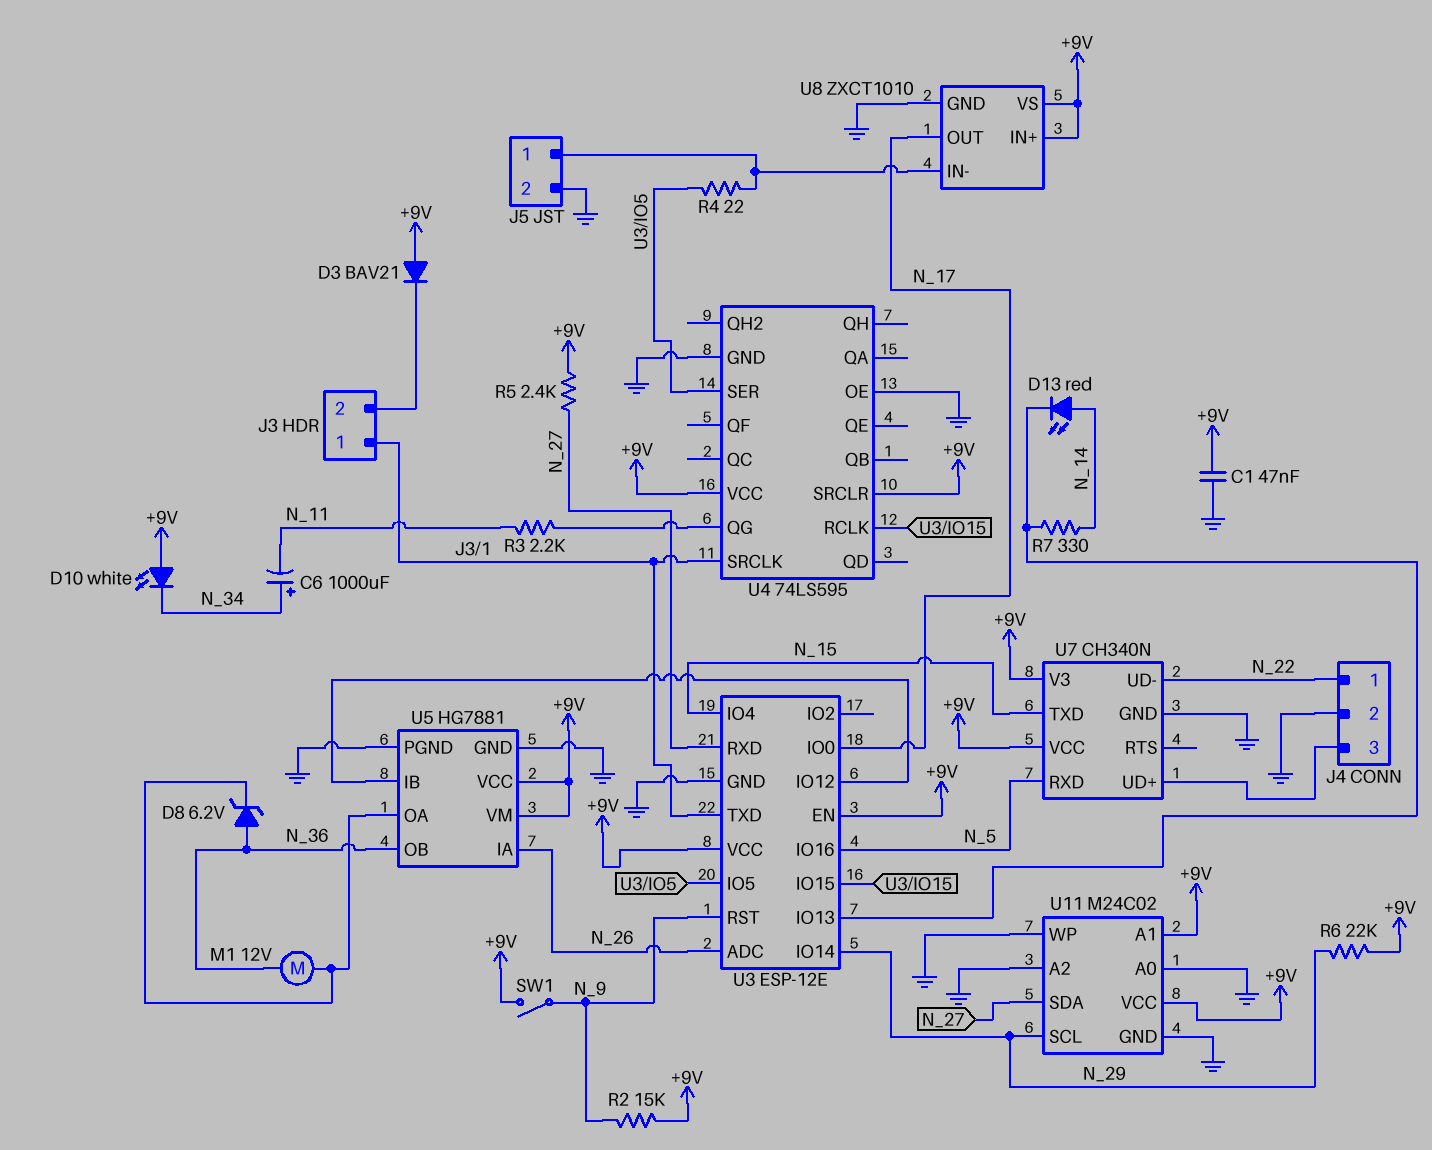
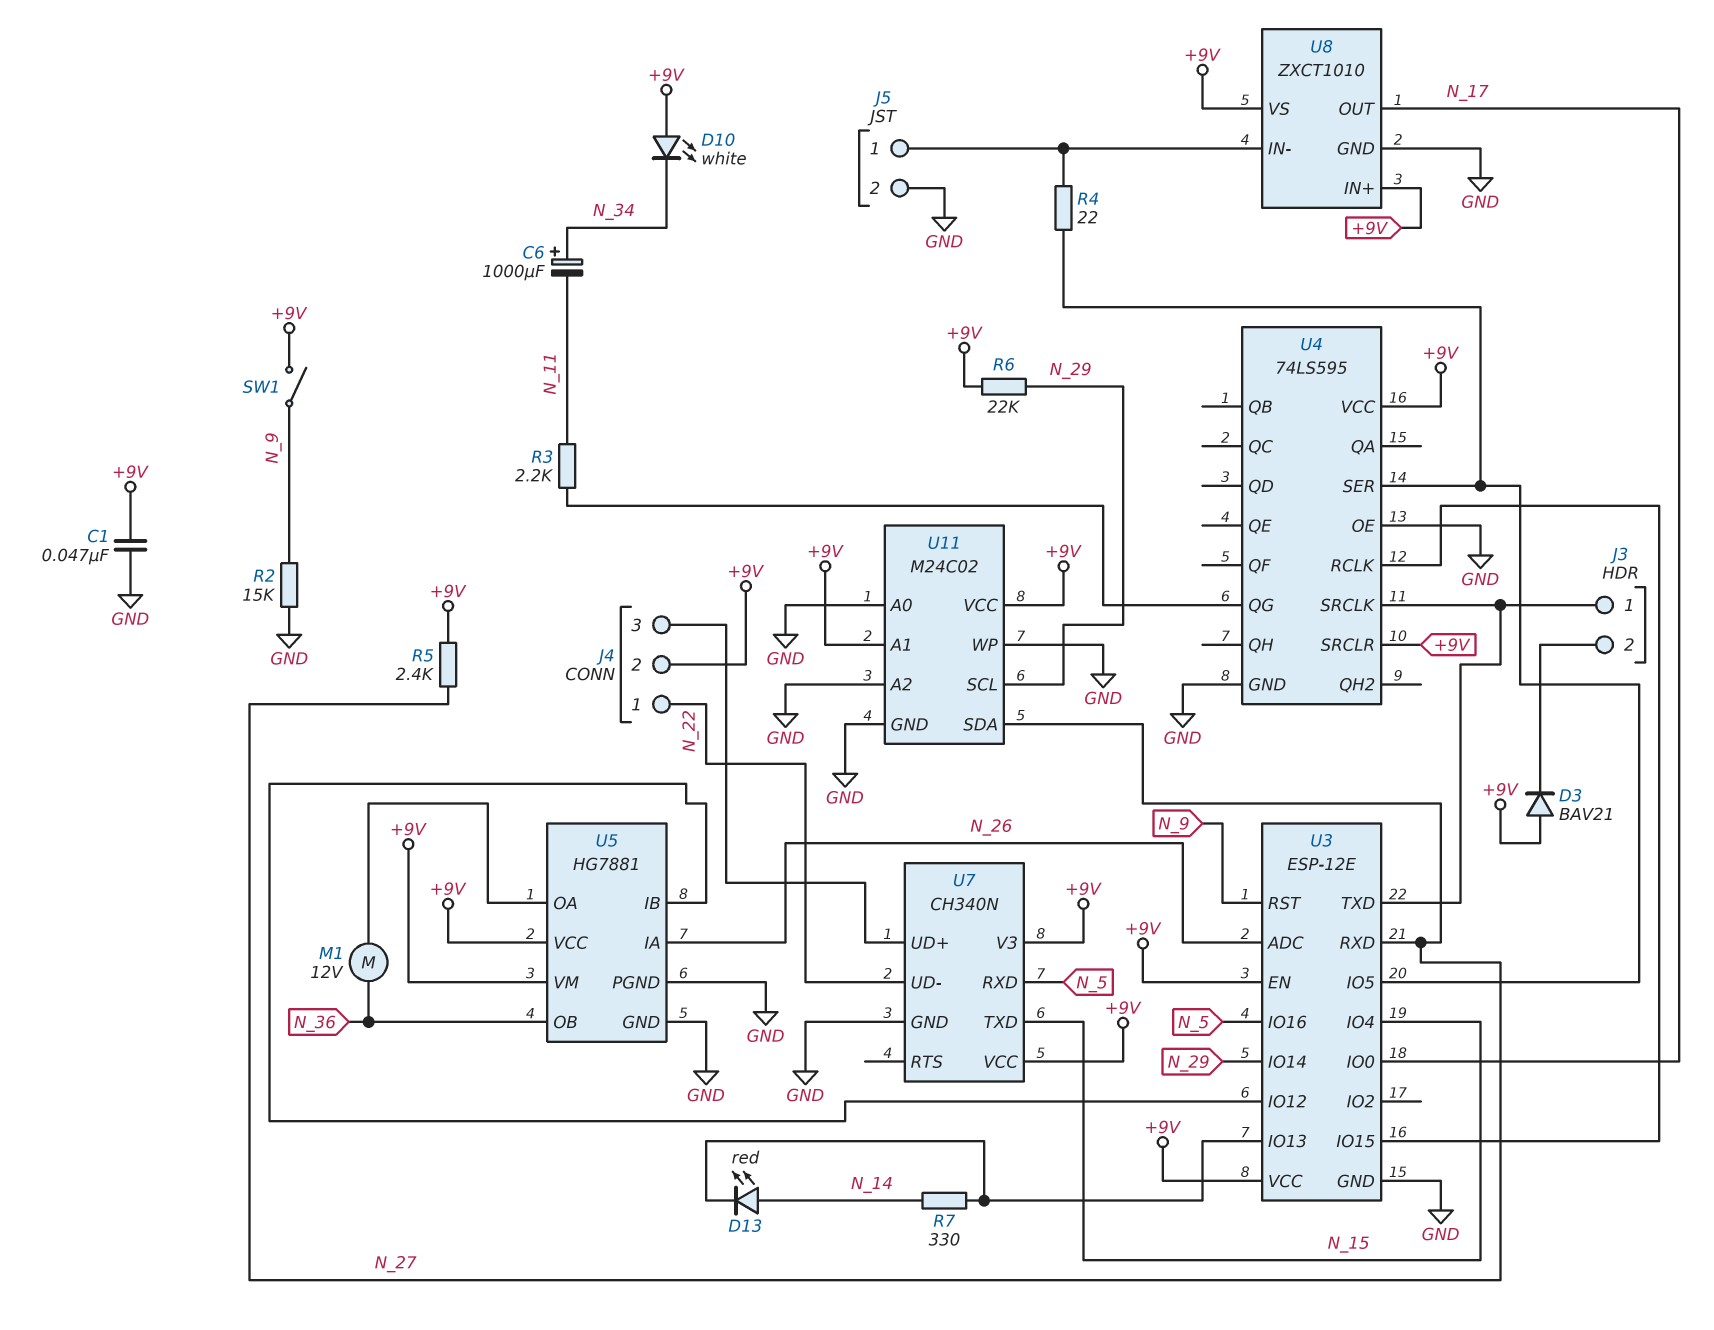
D8: zener 6.2V (A N_36, K U5/OA) -> none
J4 pin 2: GND -> +9V
R2: 15k (+9V, N_9) -> 15k (GND, N_9)

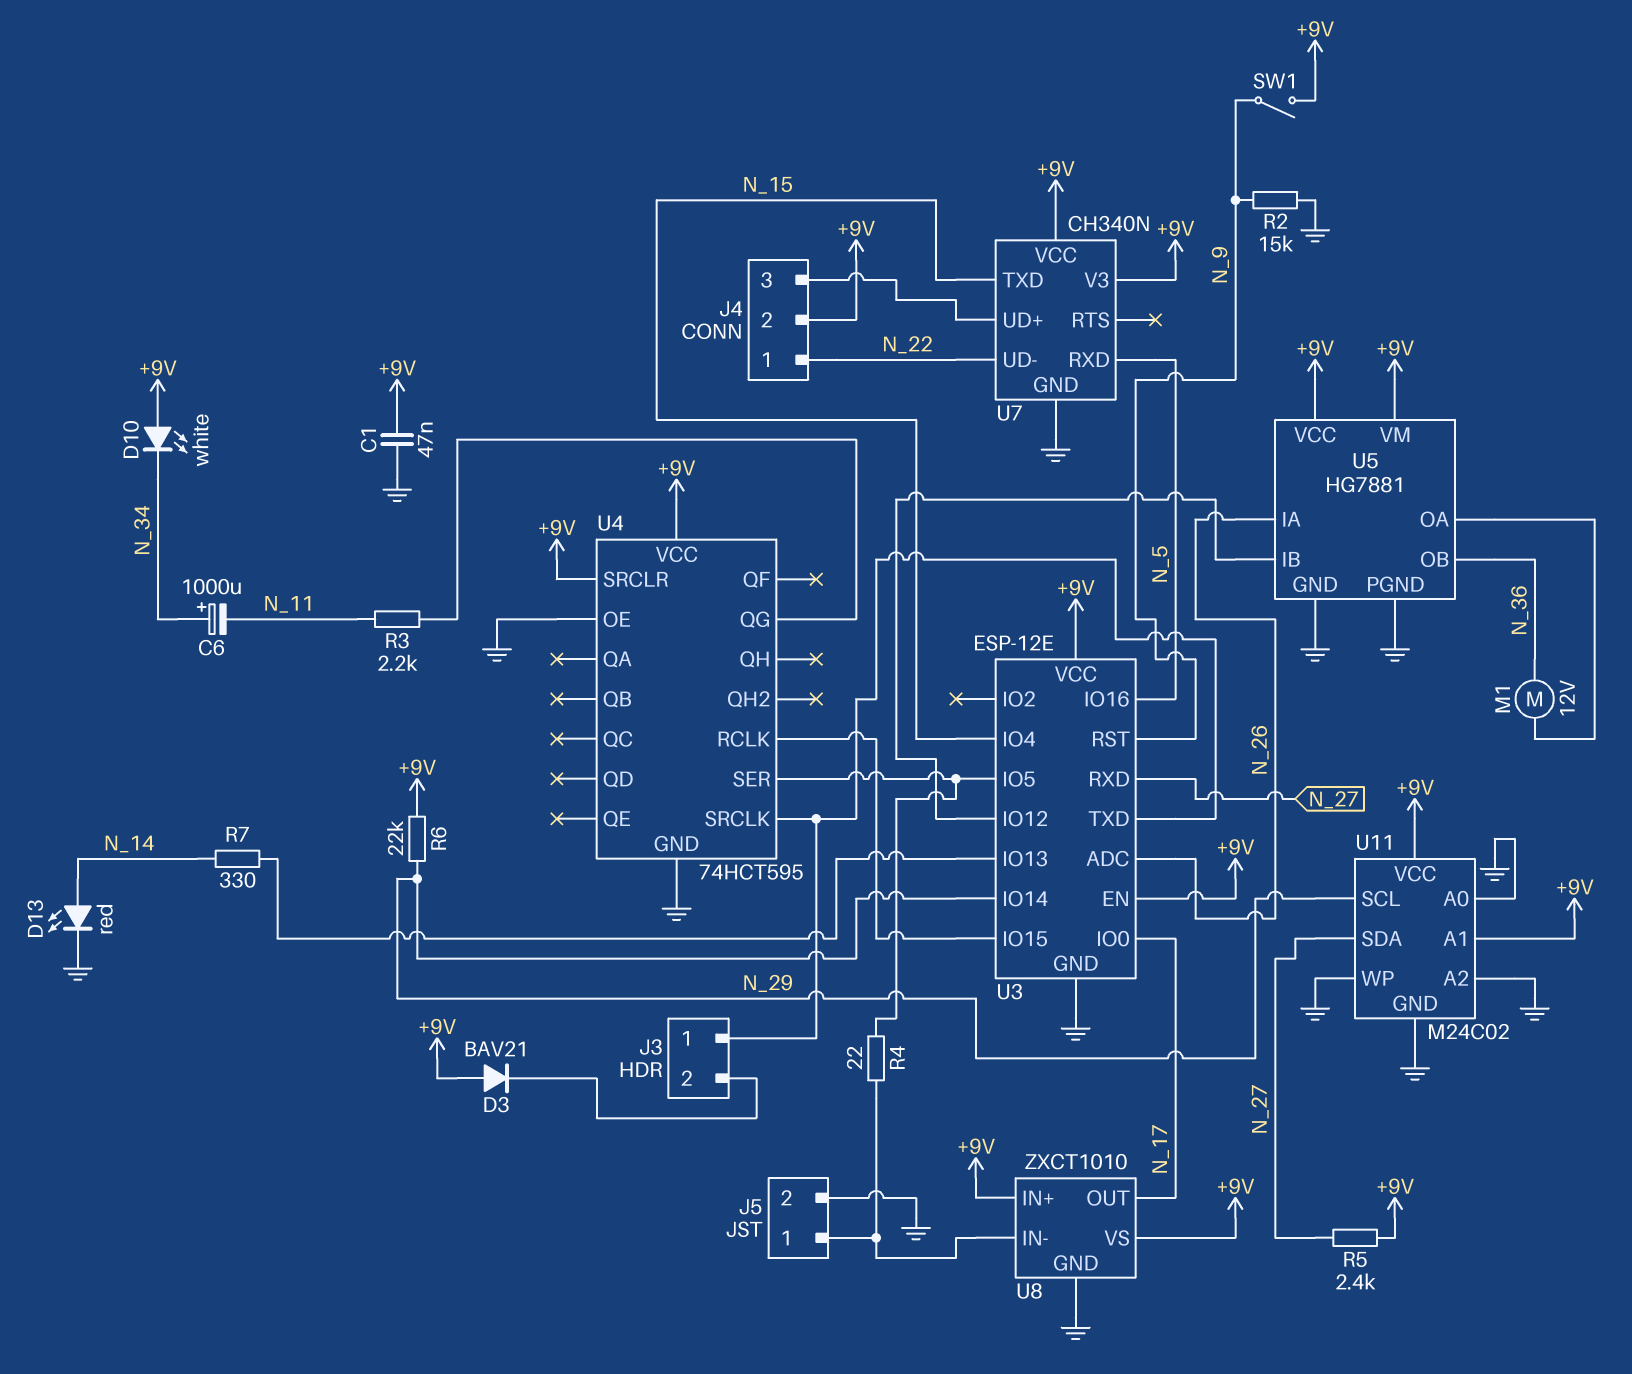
D13: LED red (A N_14, K U3/IO13) -> LED red (A N_14, K GND)
U4: 74LS595 -> 74HCT595

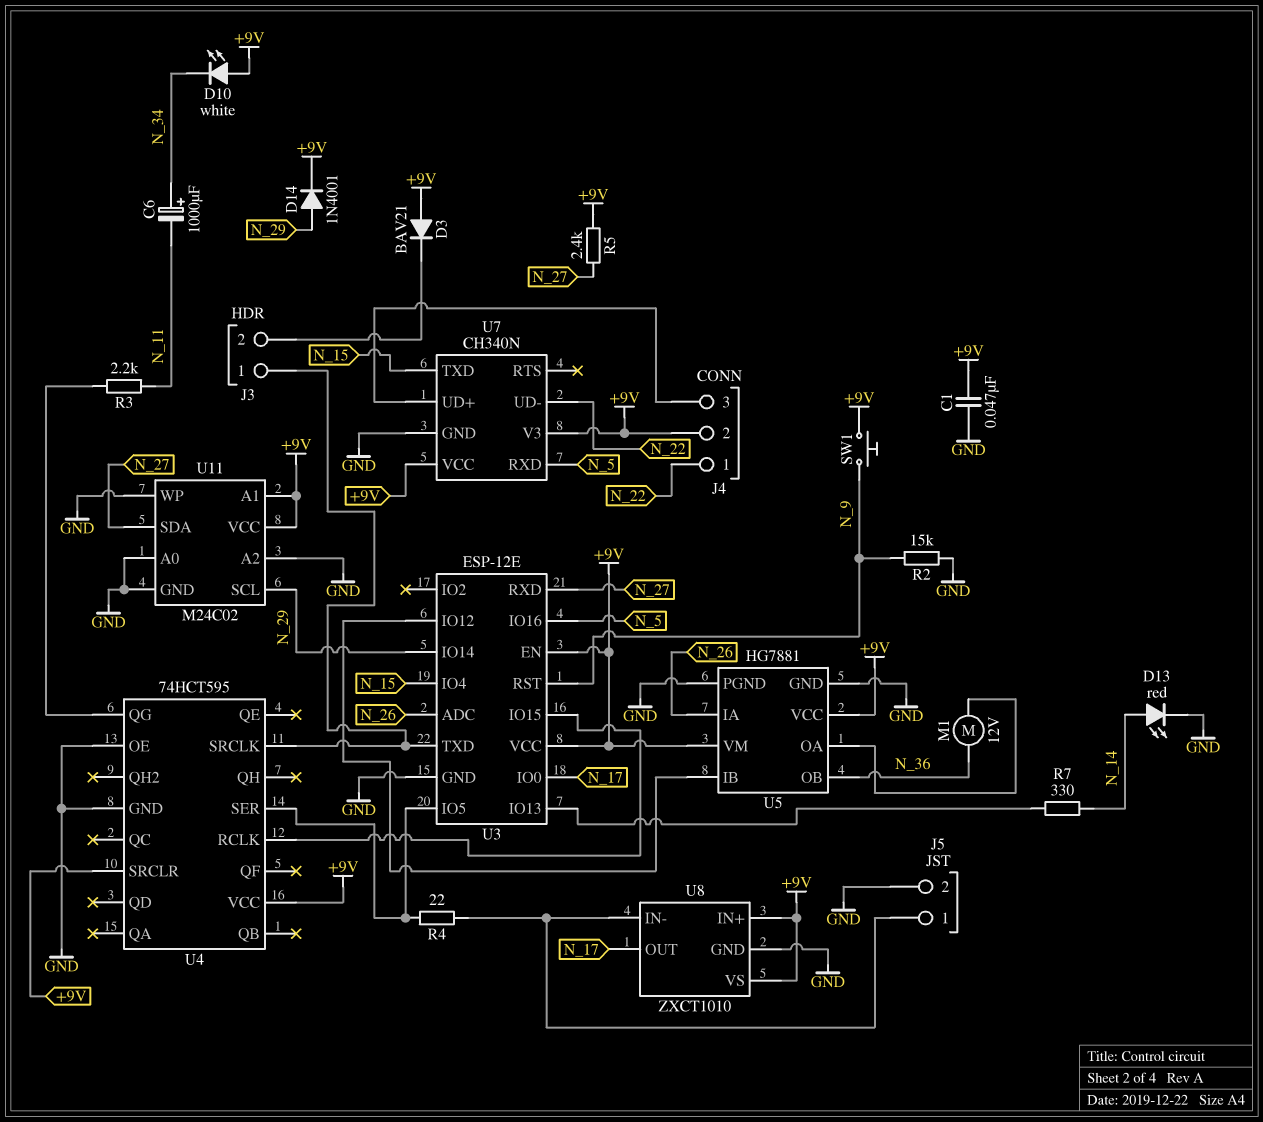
D14: none -> diode 1N4001 (A N_29, K +9V)
R6: 22k (+9V, N_29) -> none
SW1: switch (+9V, N_9) -> button (+9V, N_9)

